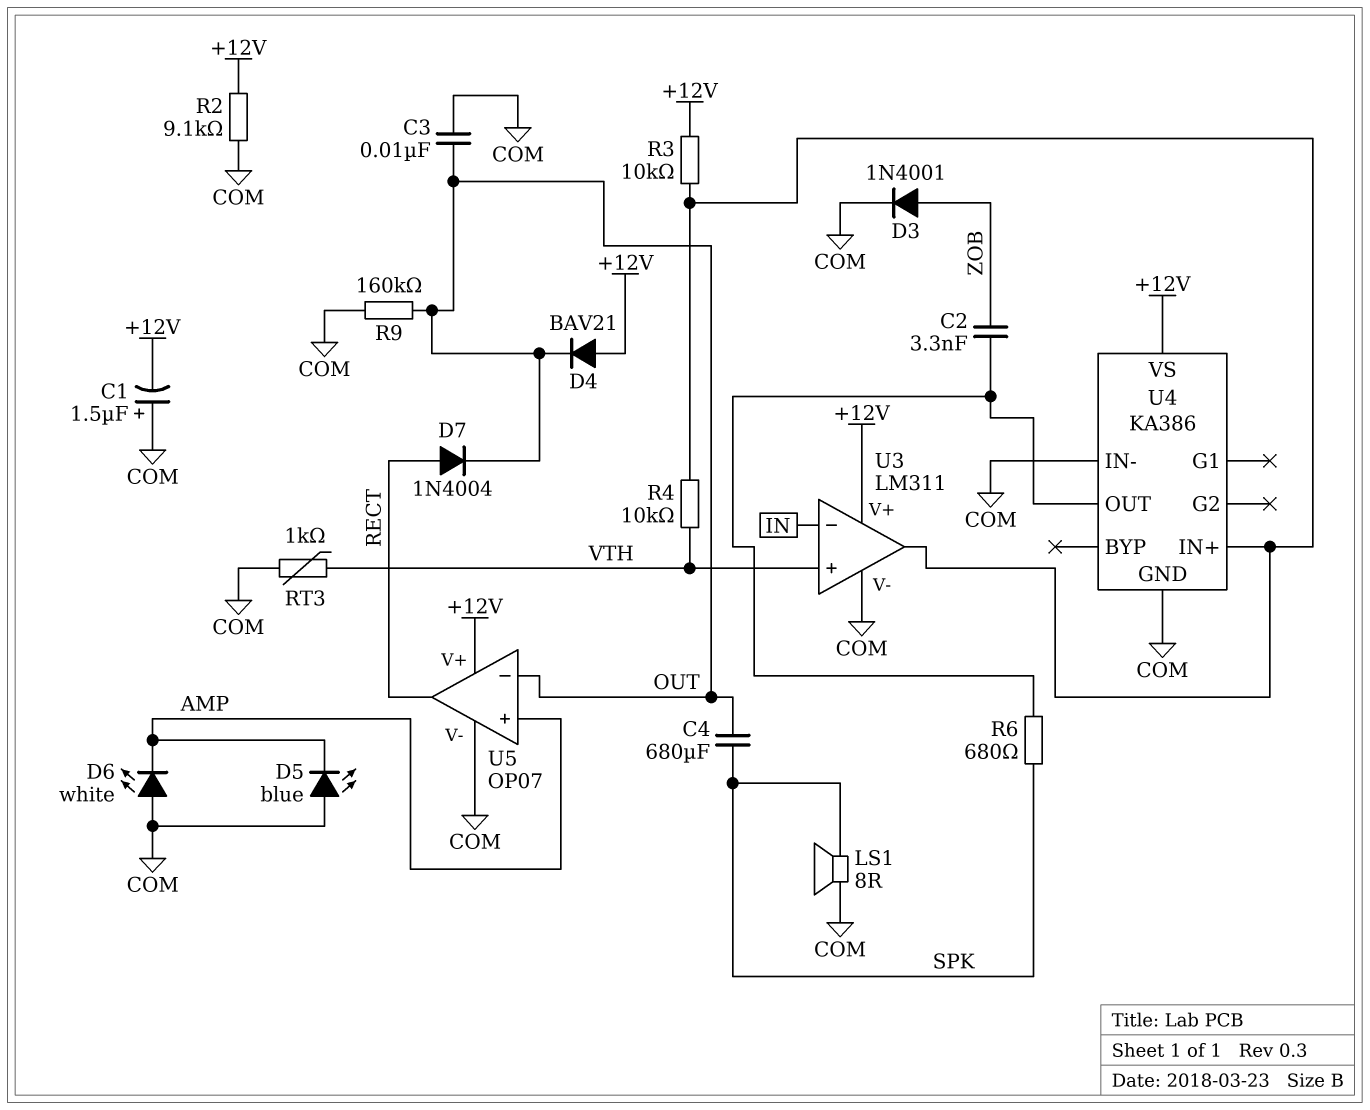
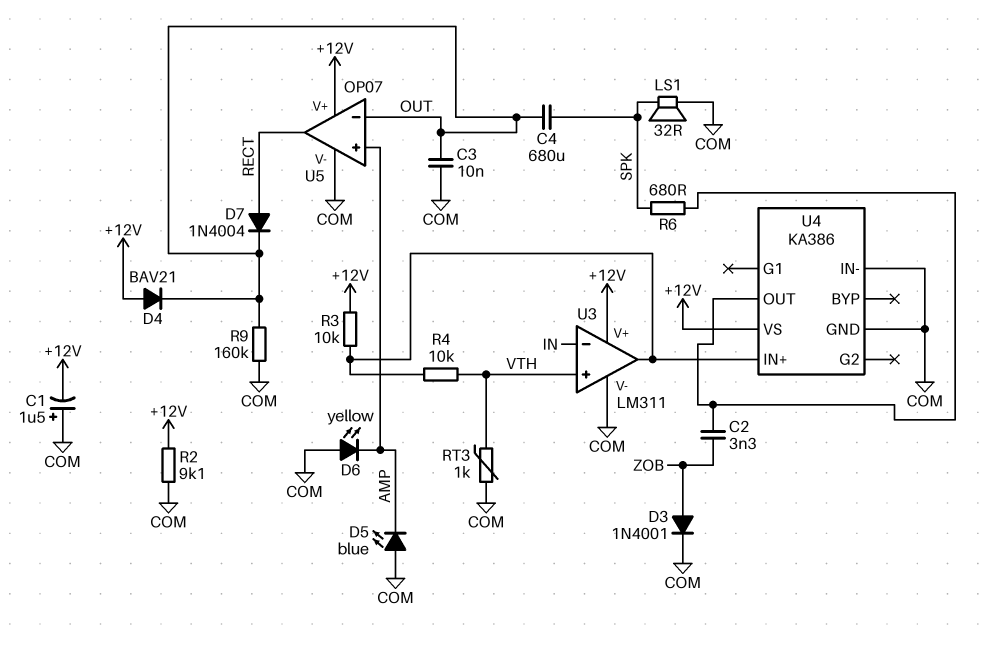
D6: LED white (A COM, K AMP) -> LED yellow (A COM, K AMP)
LS1: speaker 8R (COM, SPK) -> speaker 32R (COM, SPK)

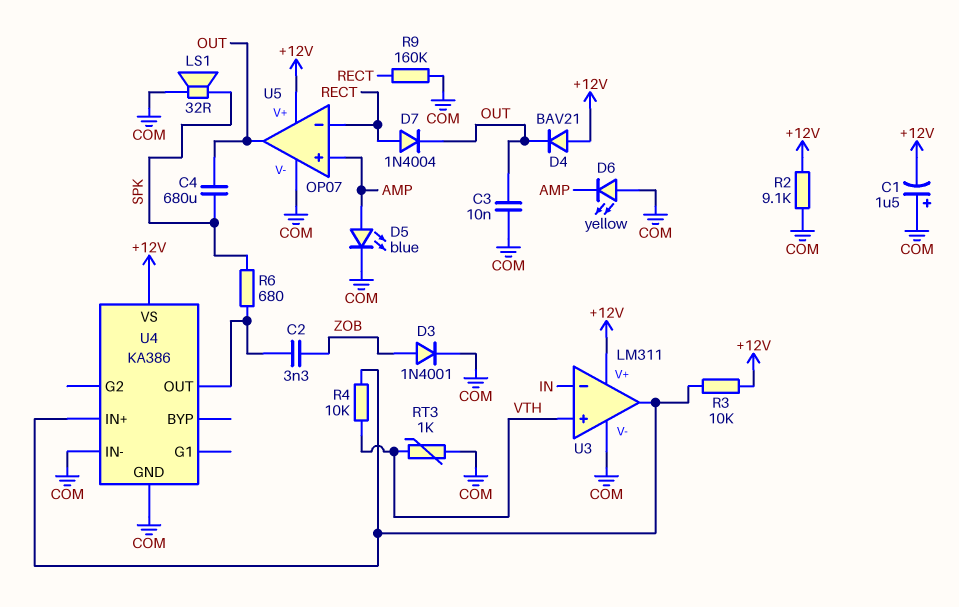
D5: LED blue (A COM, K AMP) -> LED blue (A AMP, K COM)
R9: 160k (COM, OUT) -> 160k (COM, RECT)
U5 pin in-: OUT -> RECT
U5 pin out: RECT -> OUT

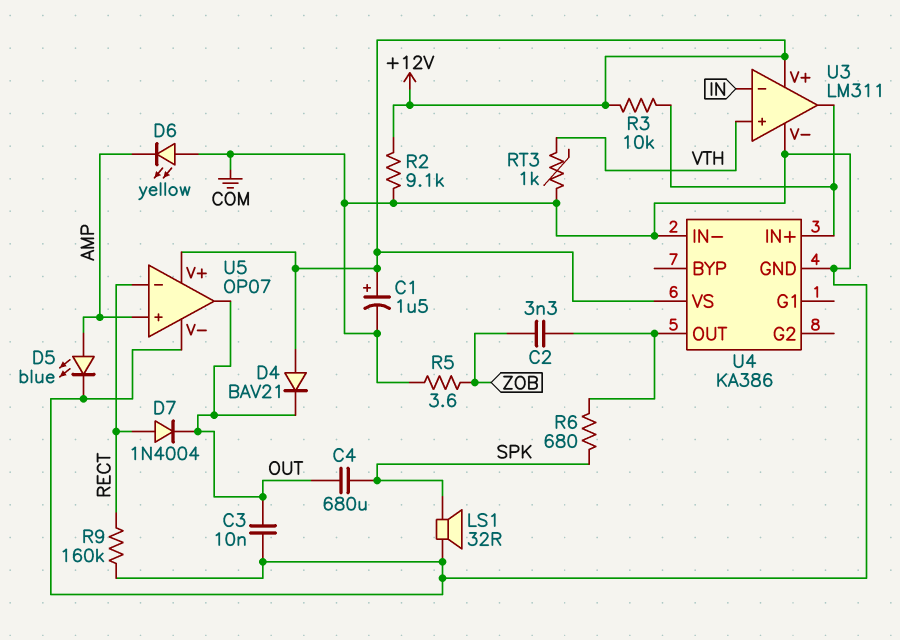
C1: 1.5uF (plus COM, minus +12V) -> 1.5uF (plus +12V, minus COM)
D3: diode 1N4001 (A ZOB, K COM) -> none
R4: 10k (U3/out, VTH) -> none
R5: none -> 3.6 (COM, ZOB)

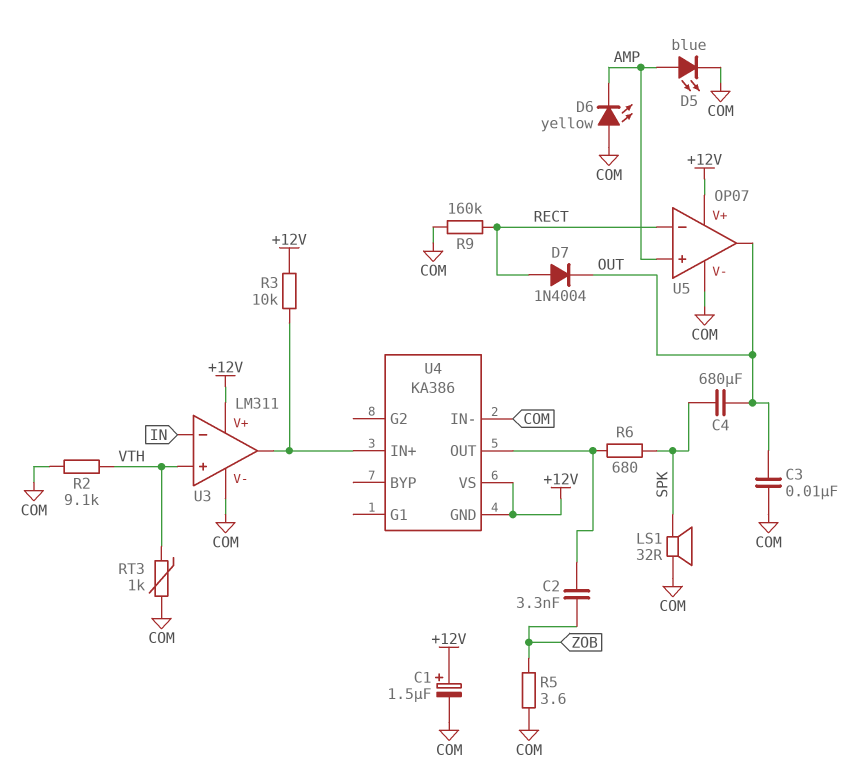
D4: diode BAV21 (A +12V, K OUT) -> none
R2: 9.1k (+12V, COM) -> 9.1k (COM, VTH)
U4 pin GND: COM -> +12V

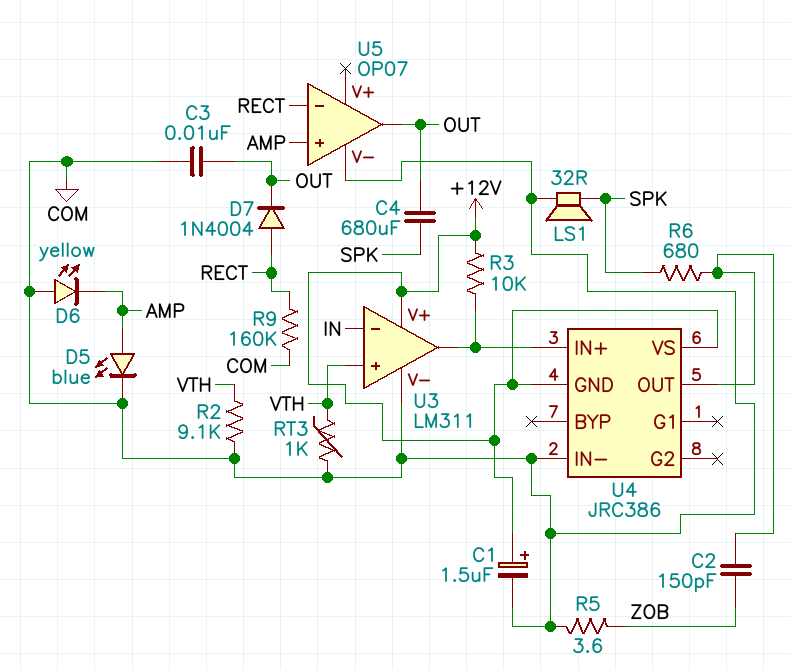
C2: 3.3nF (U4/OUT, ZOB) -> 150pF (U4/OUT, ZOB)
U4: KA386 -> JRC386
U5 pin V+: +12V -> none

